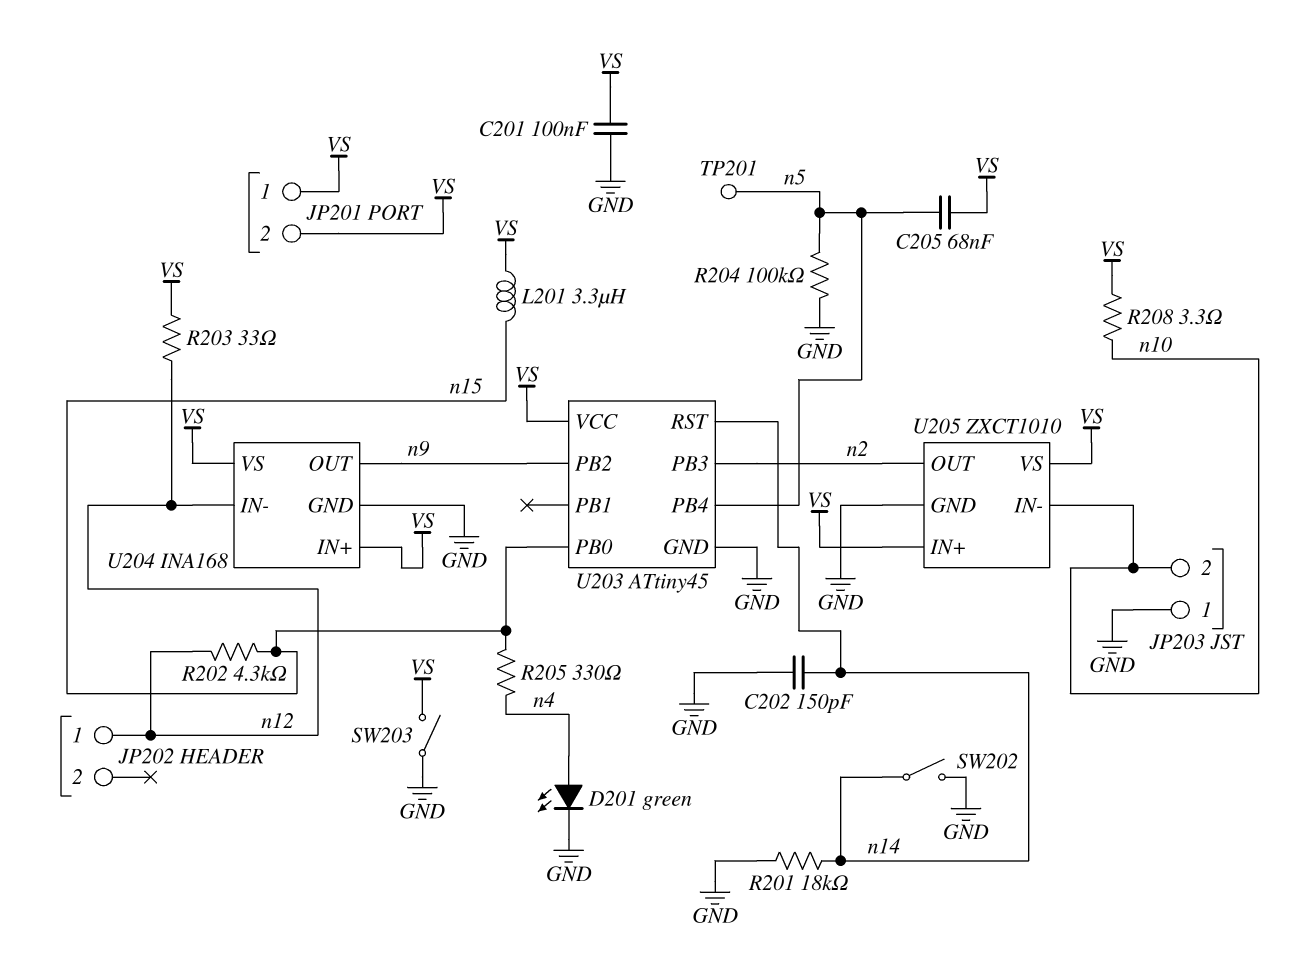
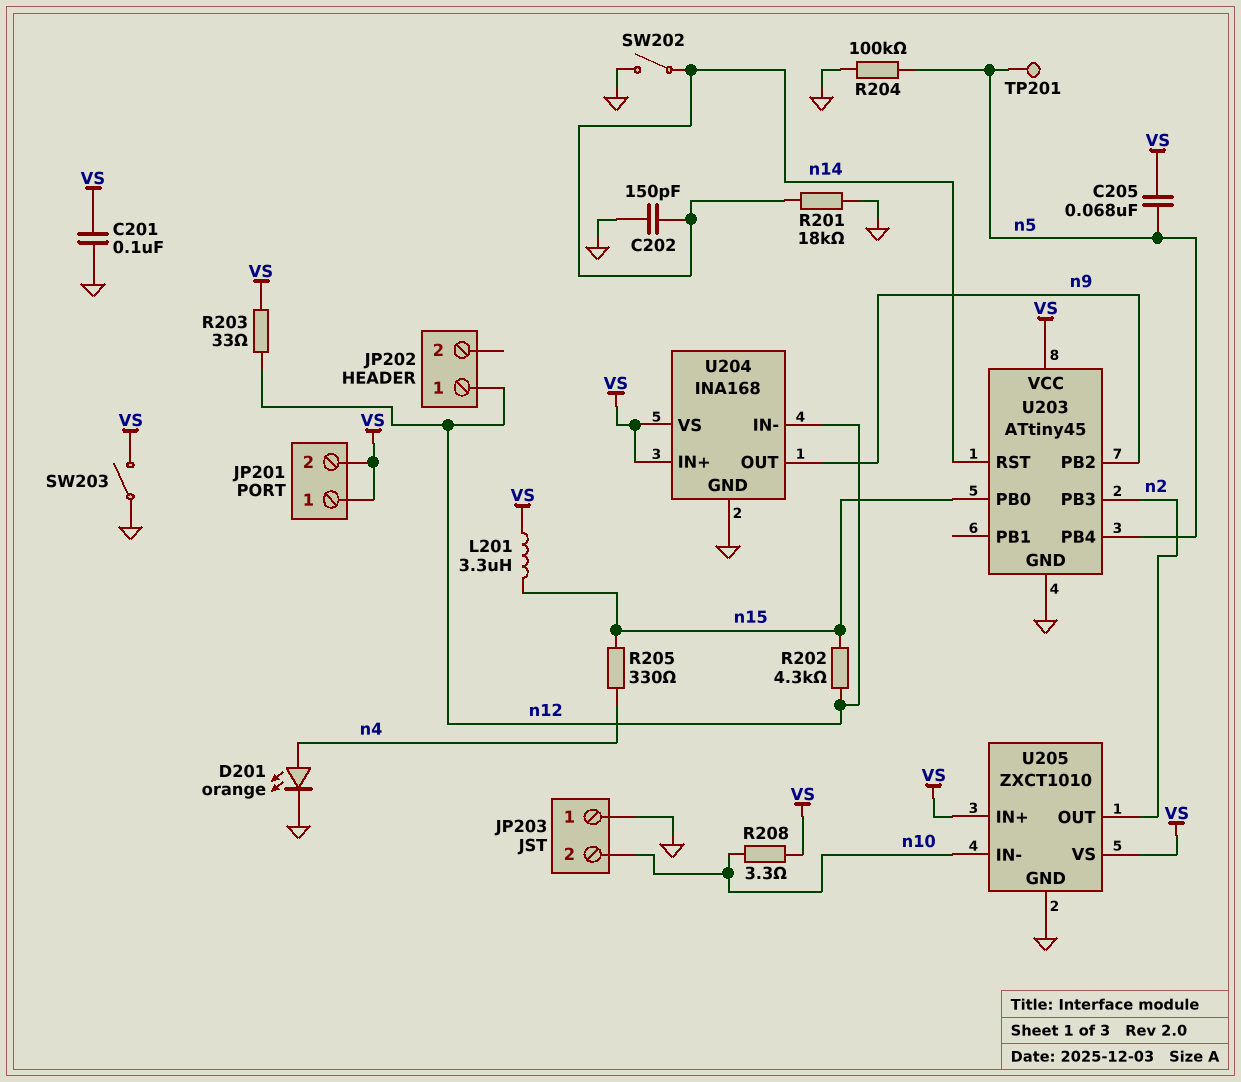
D201: LED green (A n4, K GND) -> LED orange (A n4, K GND)

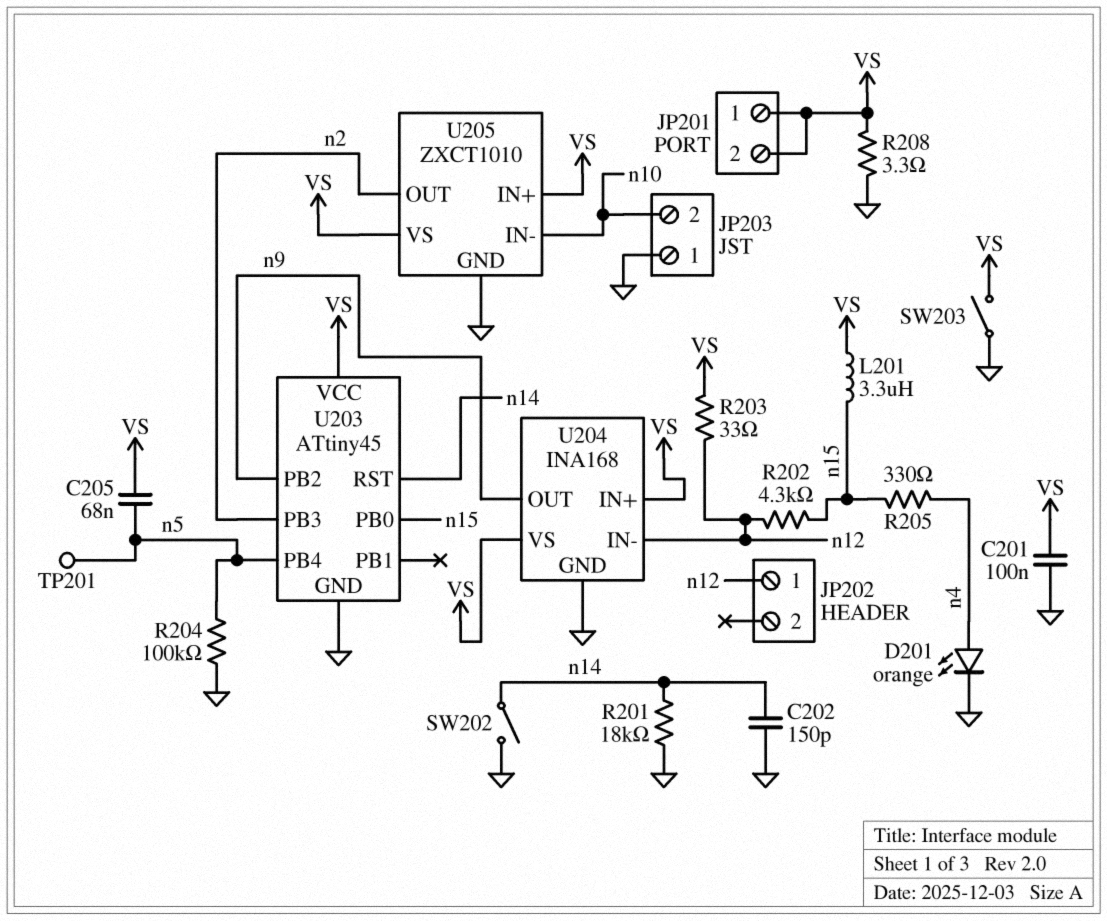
R208: 3.3 (VS, n10) -> 3.3 (GND, VS)

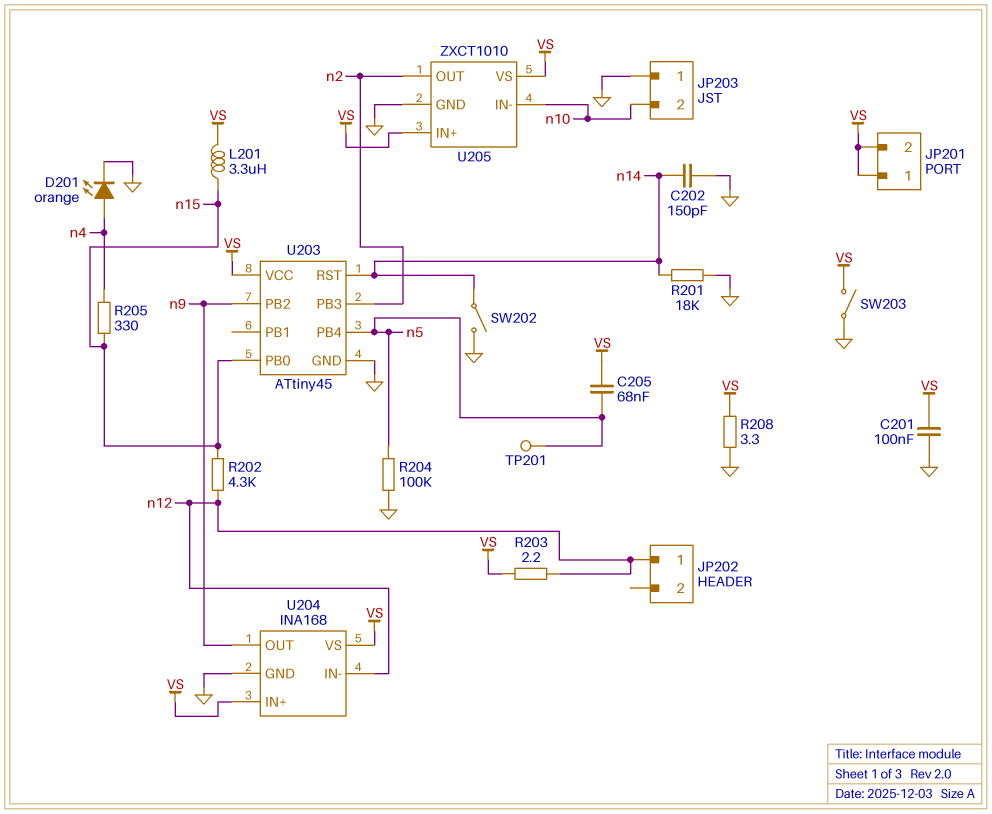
R203: 33 (VS, n12) -> 2.2 (VS, n12)

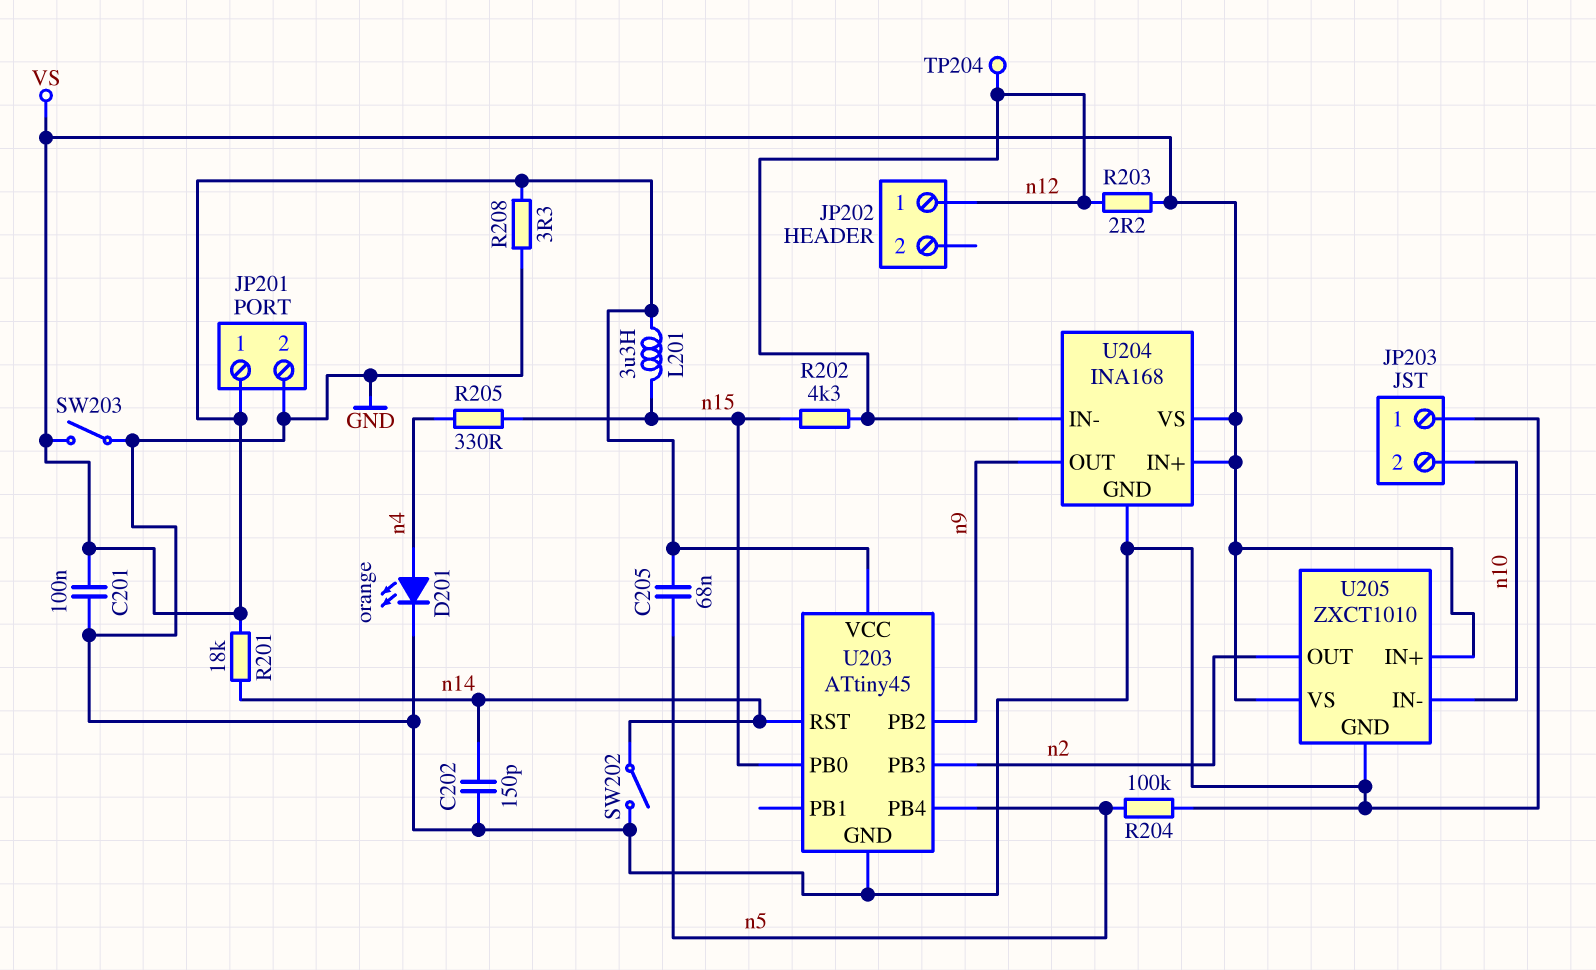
JP201 pin 2: VS -> GND
R201: 18k (GND, n14) -> 18k (VS, n14)
TP201: test point (n5) -> none
TP204: none -> test point (n12)

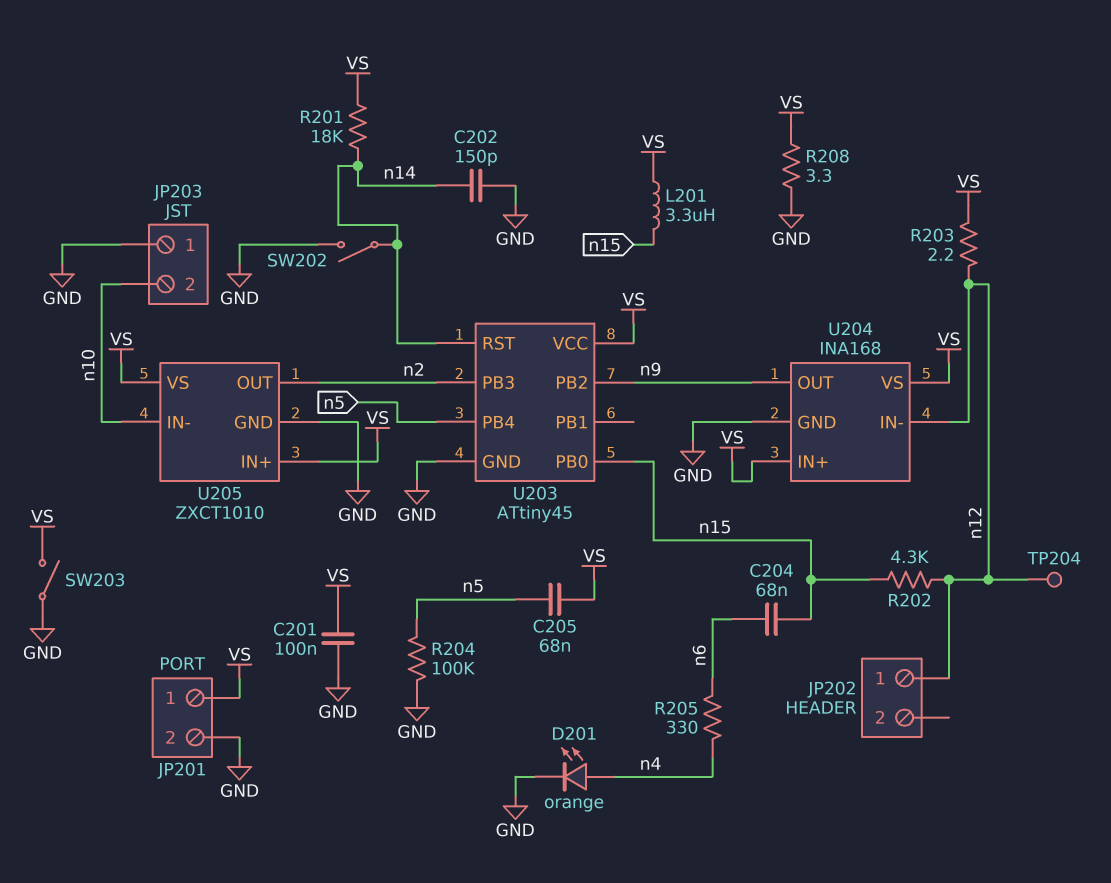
C204: none -> 68nF (n6, n15)
R205: 330 (n4, n15) -> 330 (n4, n6)

